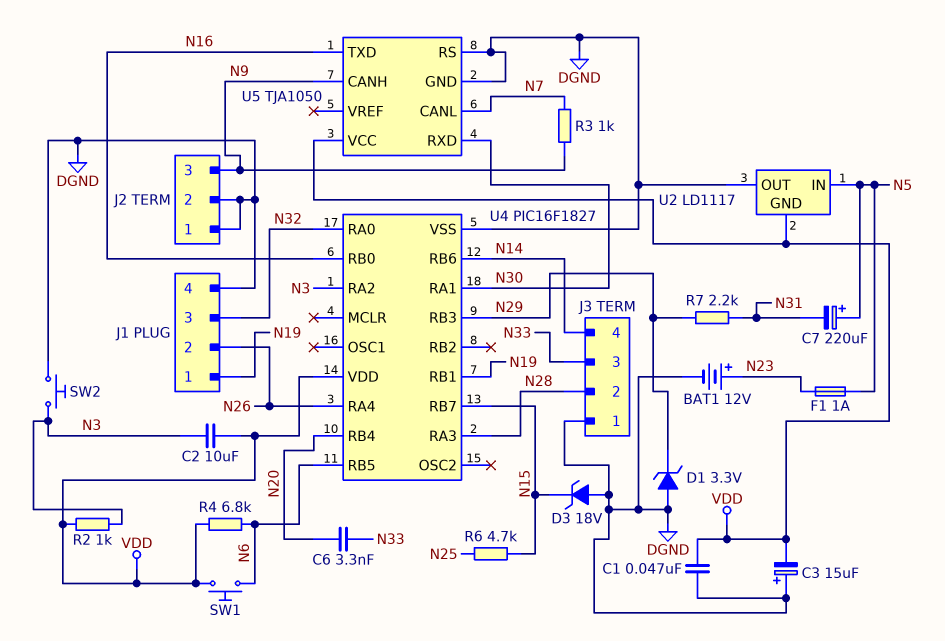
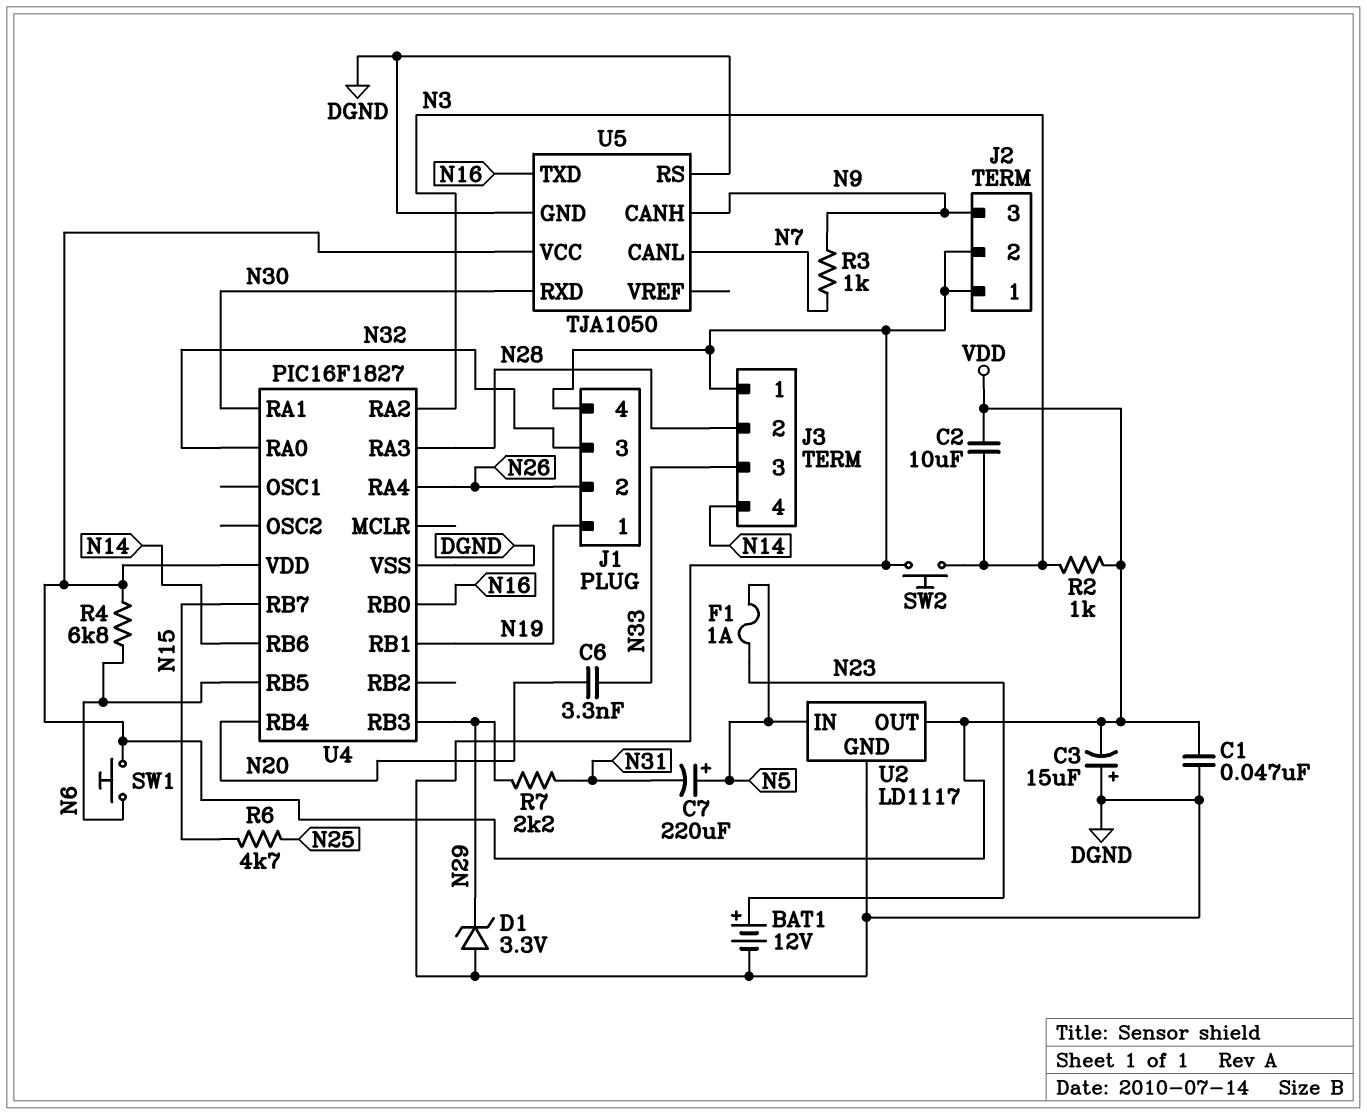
D3: zener 18V (A DGND, K N15) -> none
U2 pin GND: VDD -> DGND
U2 pin OUT: DGND -> VDD

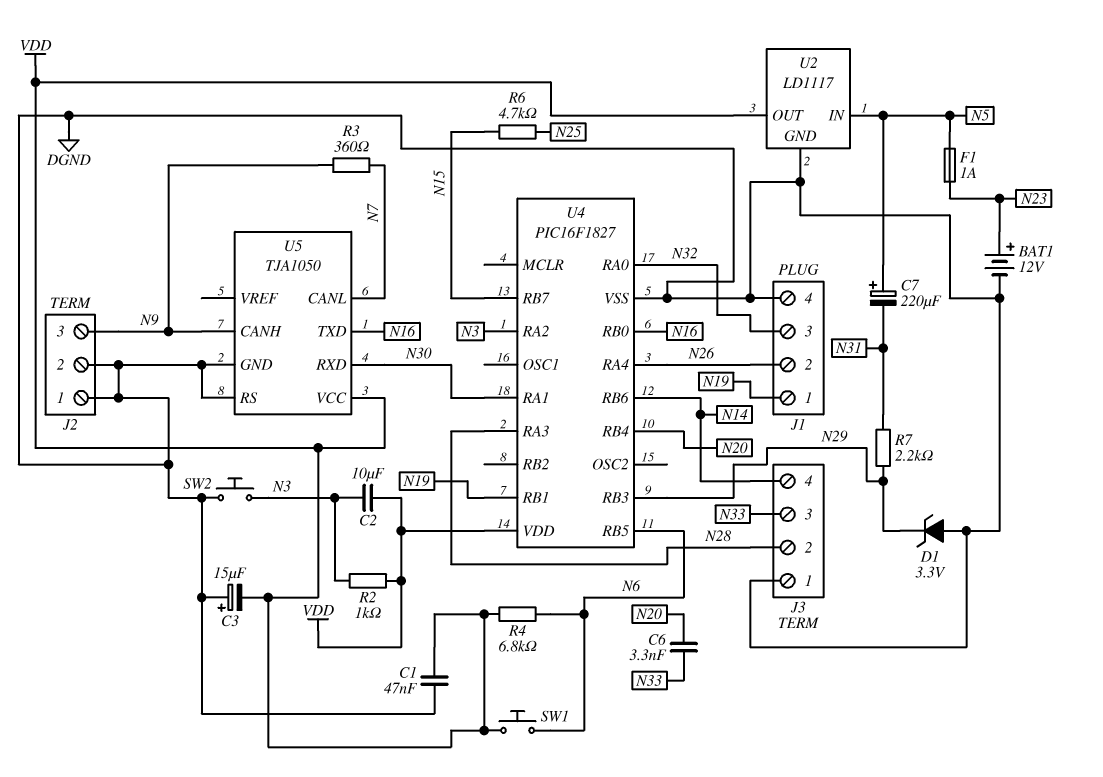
R3: 1k (N7, N9) -> 360 (N7, N9)

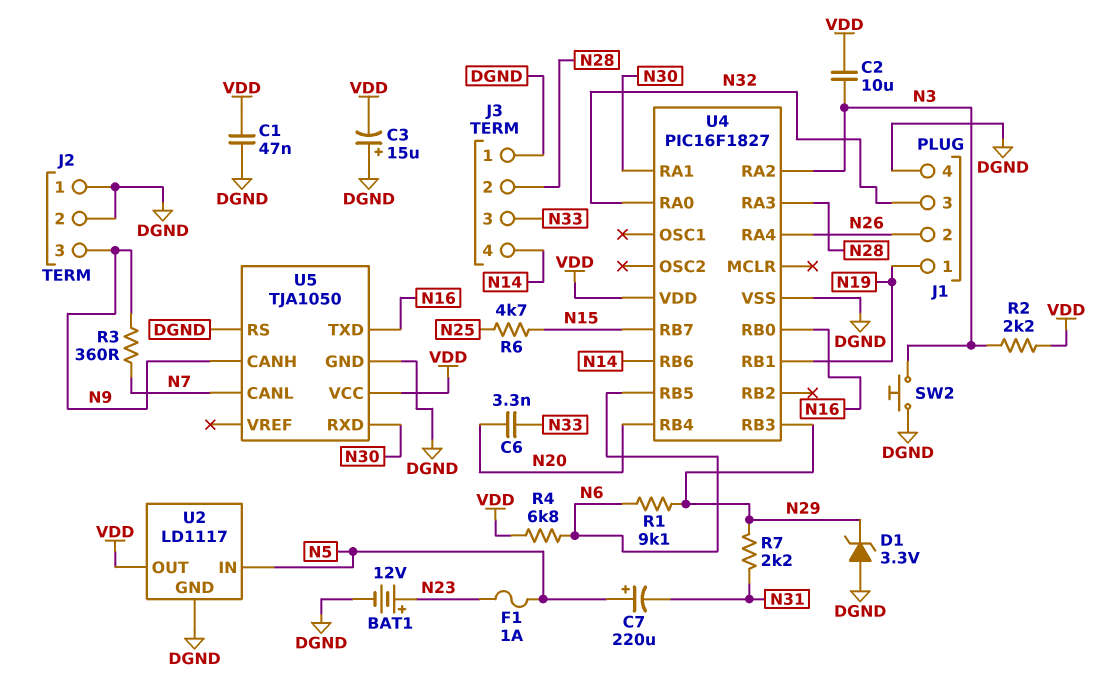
R1: none -> 9.1k (N6, N29)
R2: 1k (N3, VDD) -> 2.2k (N3, VDD)
SW1: button (N6, VDD) -> none

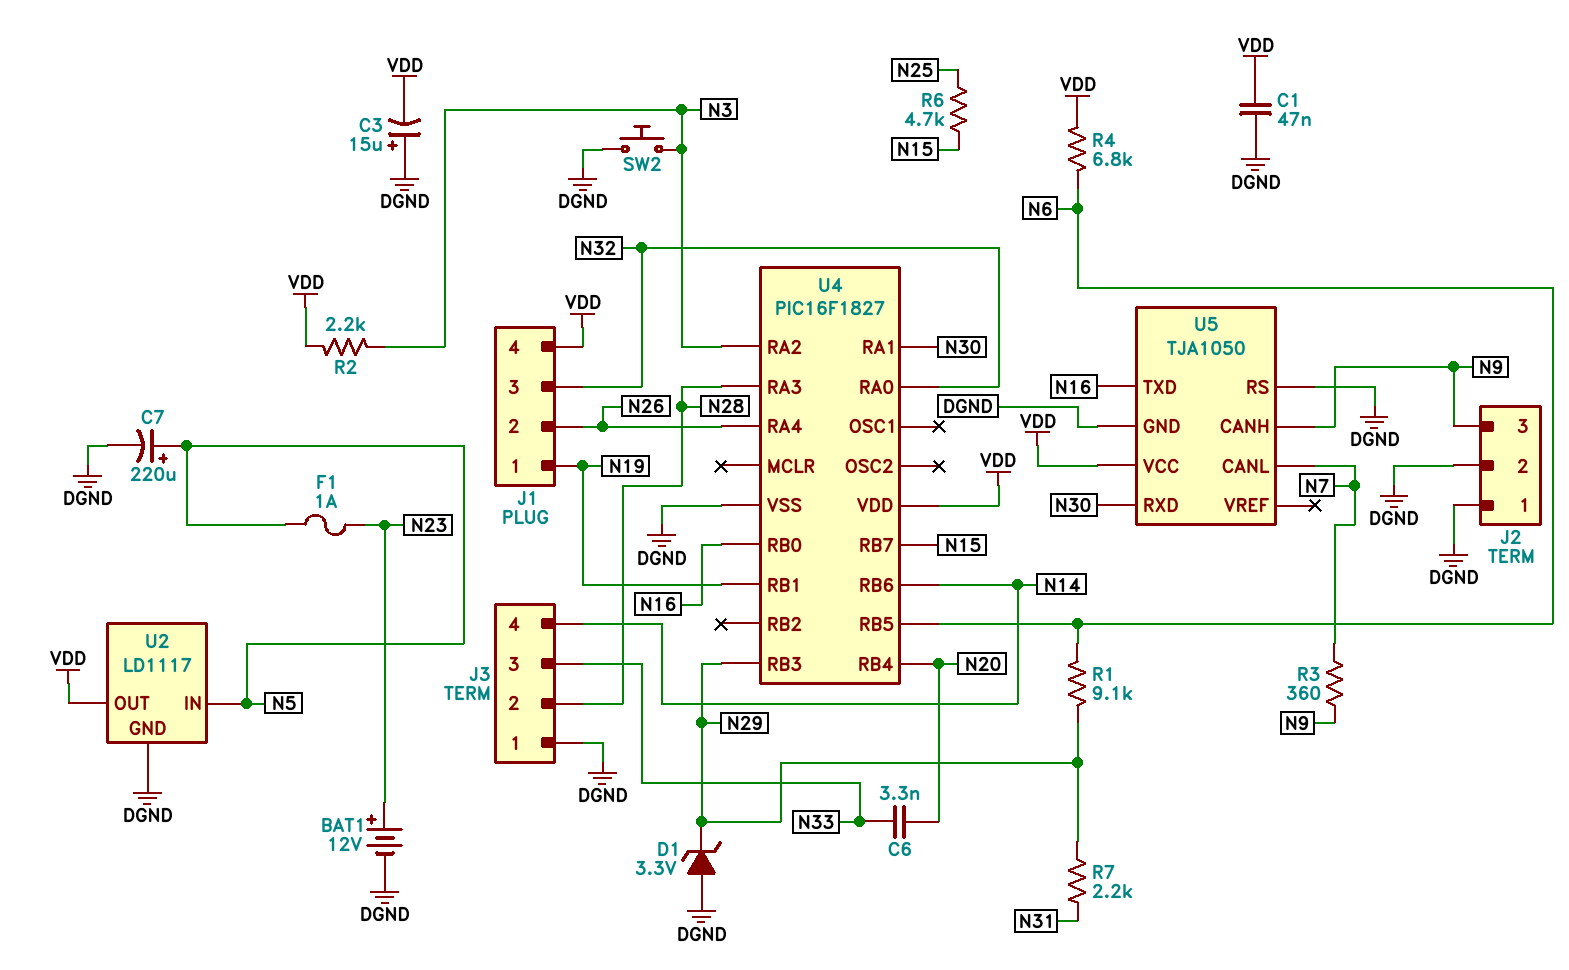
C2: 10uF (N3, VDD) -> none
C7: 220uF (plus N5, minus N31) -> 220uF (plus N5, minus DGND)
J1 pin 4: DGND -> VDD

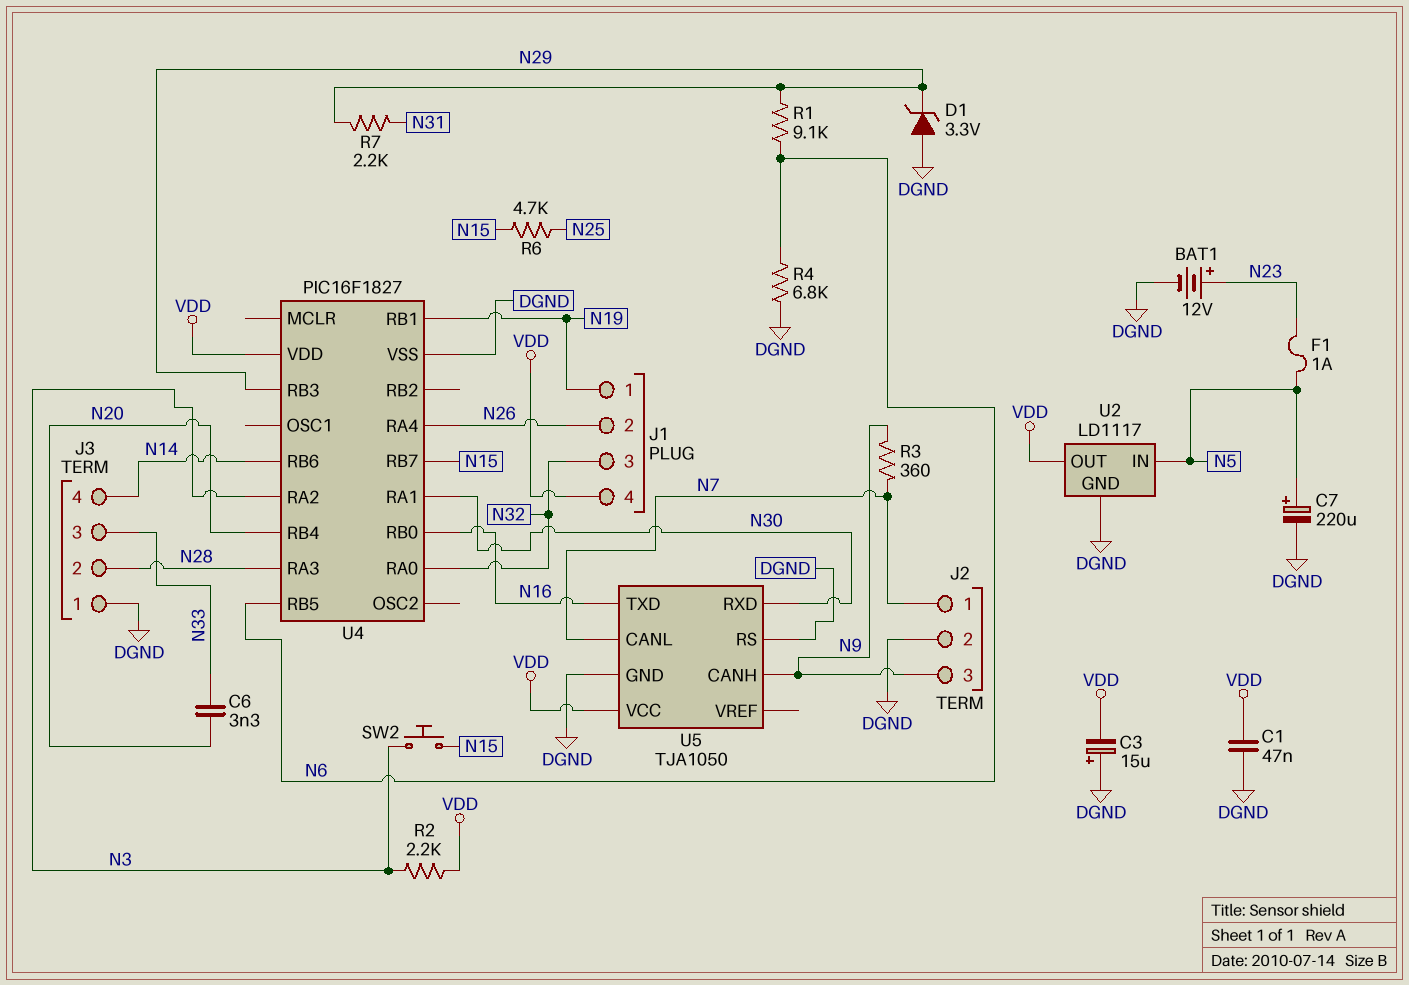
J2 pin 1: DGND -> N7
R4: 6.8k (N6, VDD) -> 6.8k (DGND, N6)
SW2: button (DGND, N3) -> button (N3, N15)

